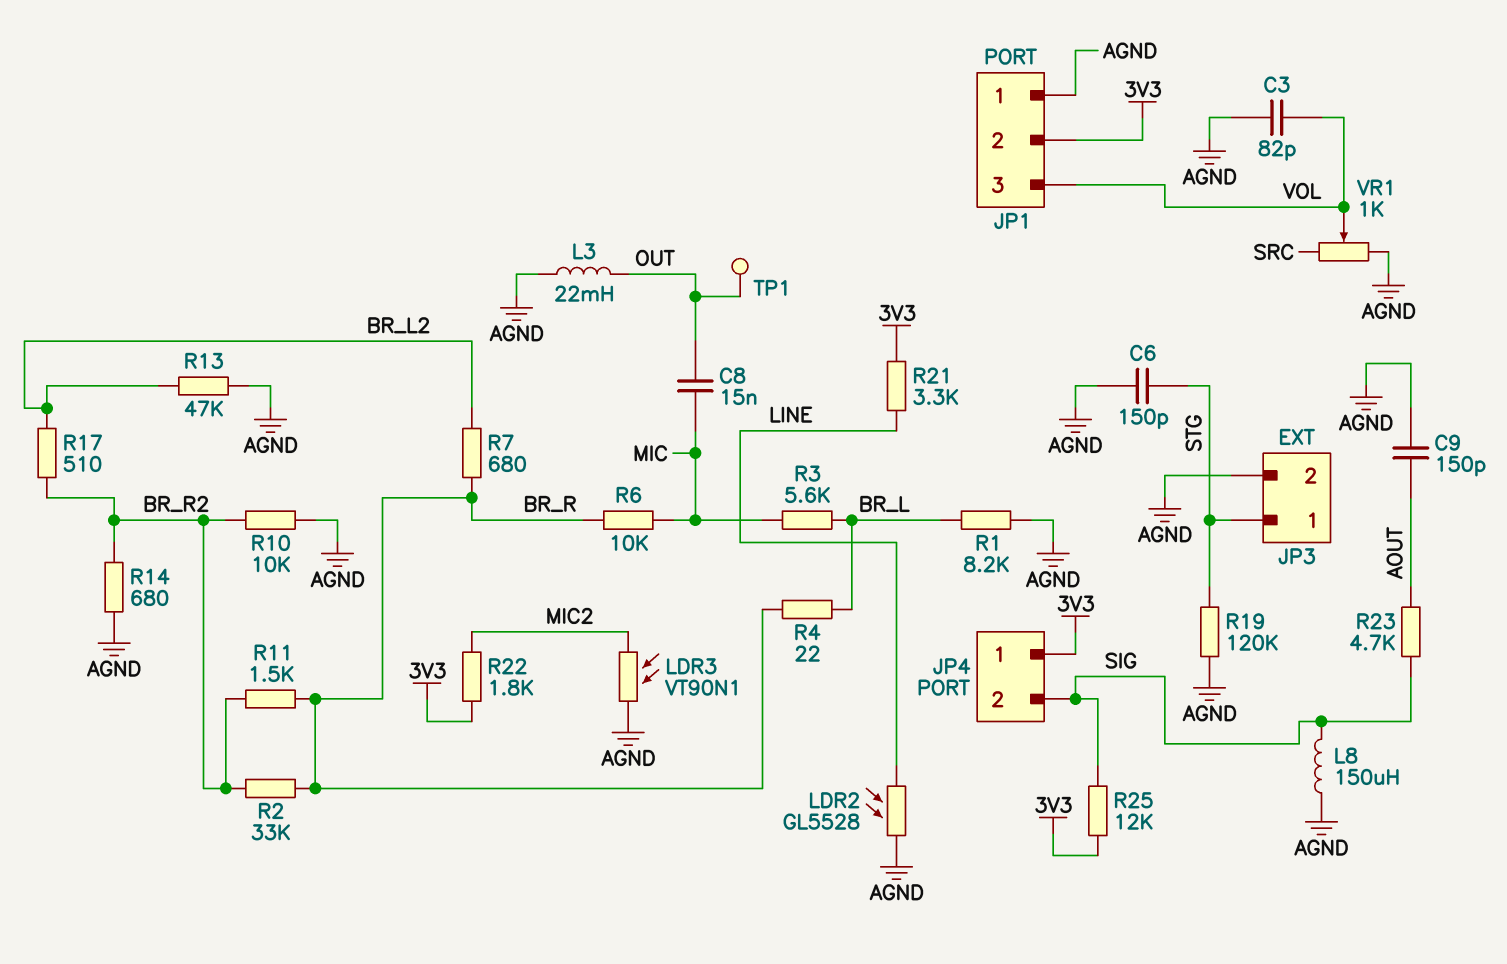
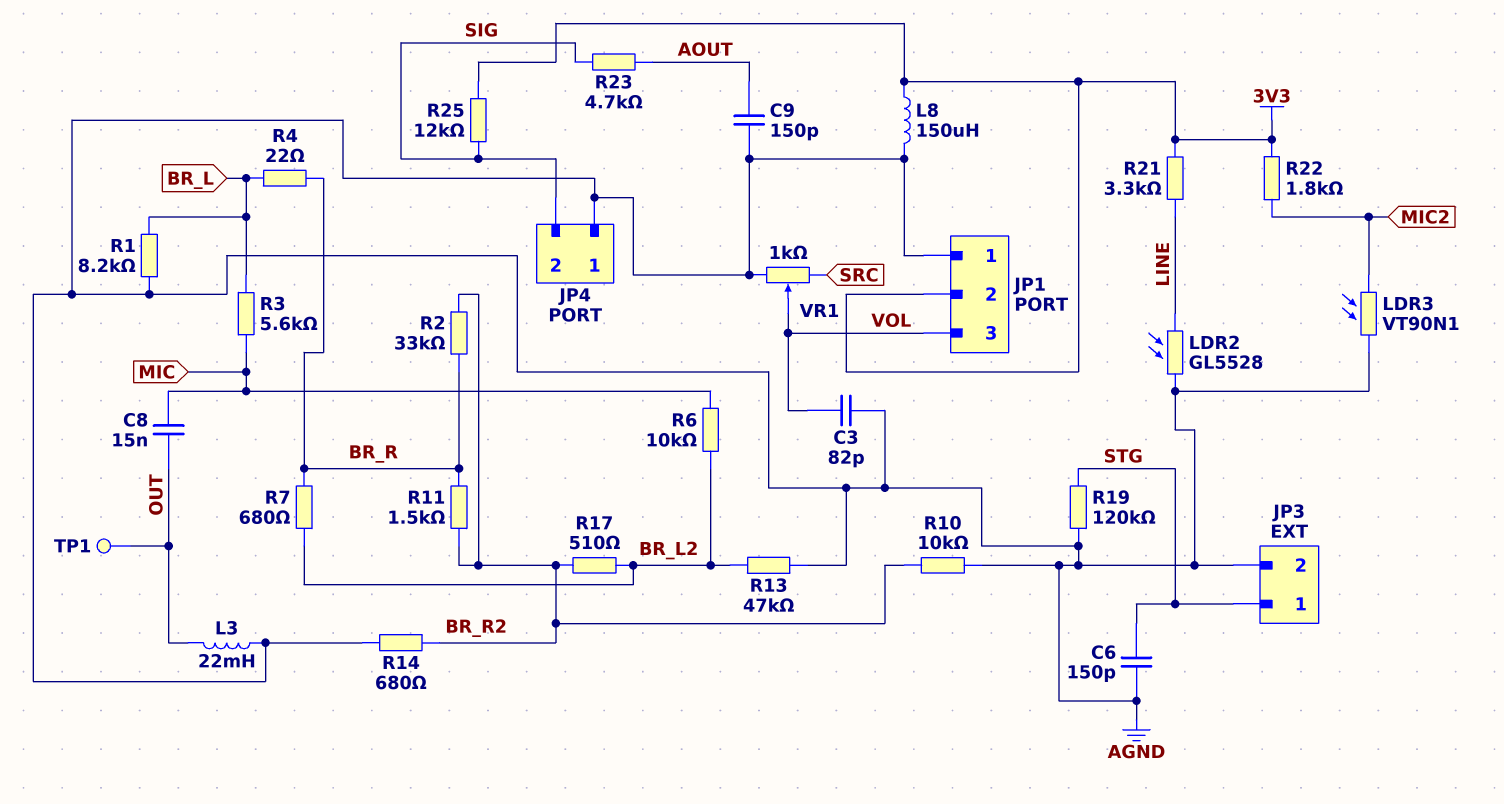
JP4 pin 1: 3V3 -> AGND
L8: 150uH (AGND, SIG) -> 150uH (3V3, AGND)
R6: 10k (BR_R, MIC) -> 10k (BR_L2, MIC)

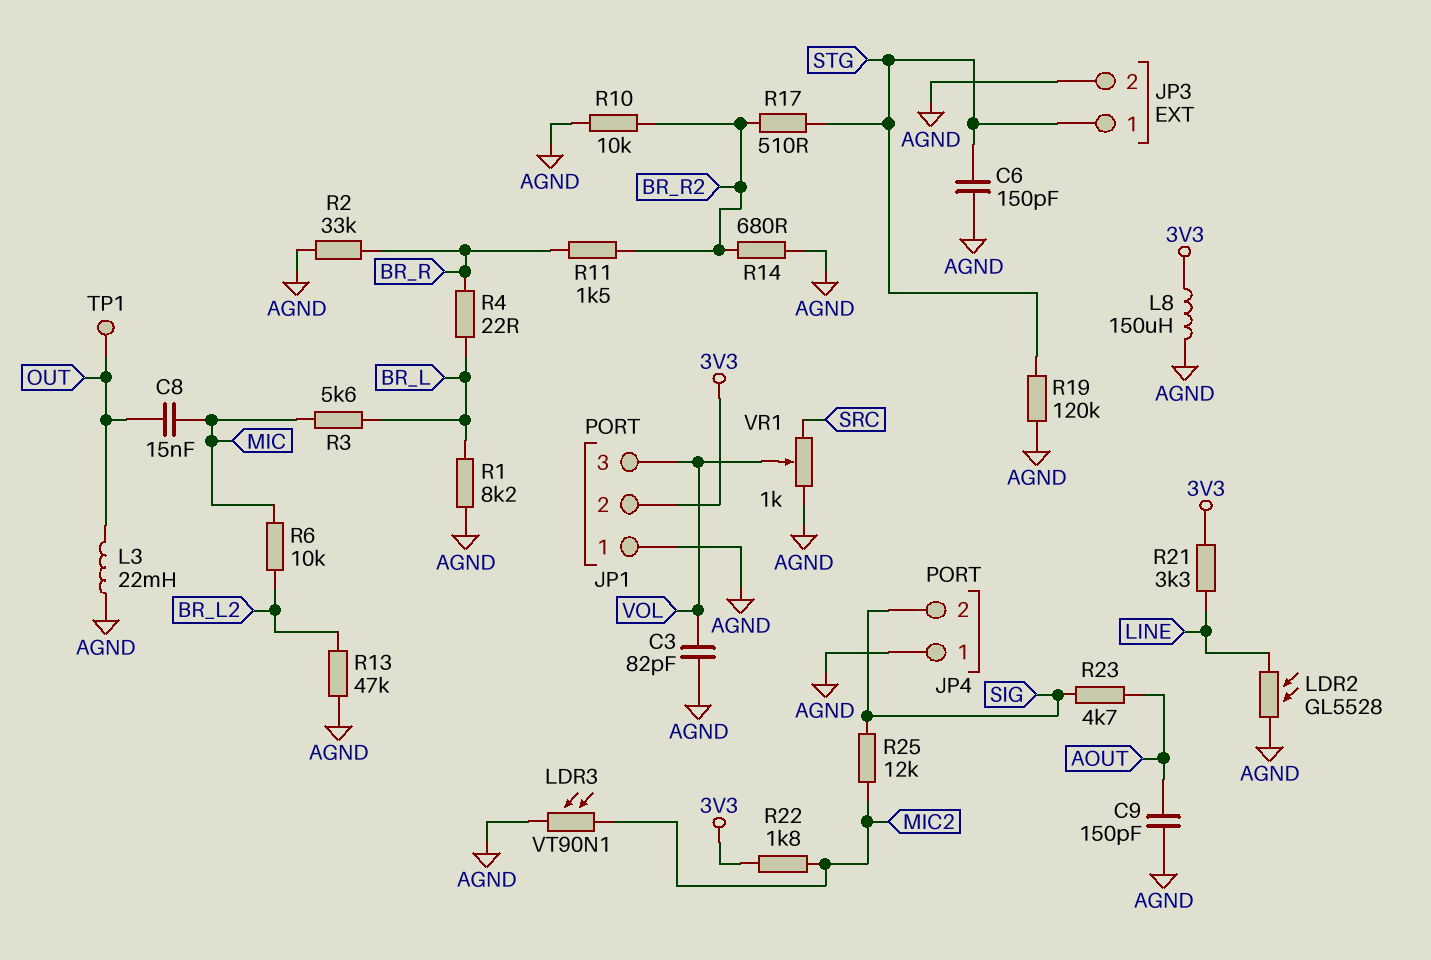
R2: 33k (BR_R, BR_R2) -> 33k (AGND, BR_R)
R7: 680 (BR_L2, BR_R) -> none
R17: 510 (BR_L2, BR_R2) -> 510 (BR_R2, STG)
R25: 12k (3V3, SIG) -> 12k (MIC2, SIG)

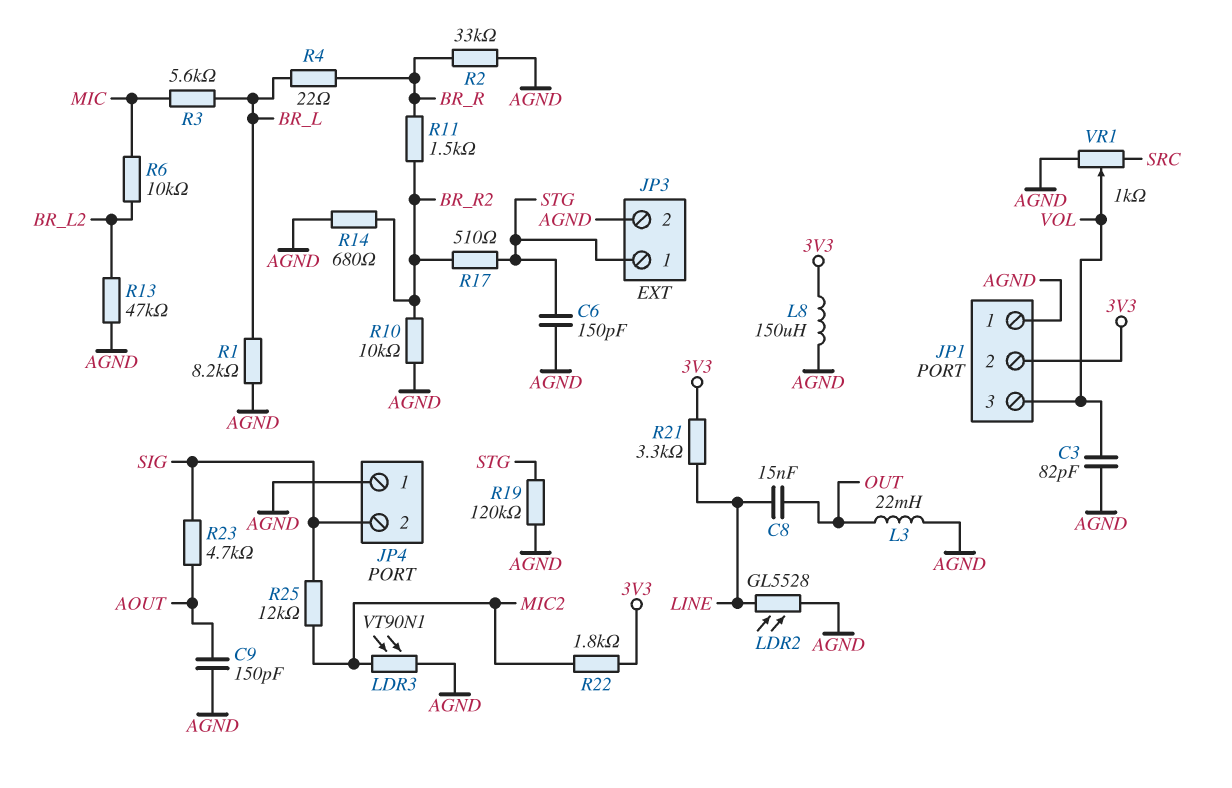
C8: 15nF (MIC, OUT) -> 15nF (LINE, OUT)
TP1: test point (OUT) -> none

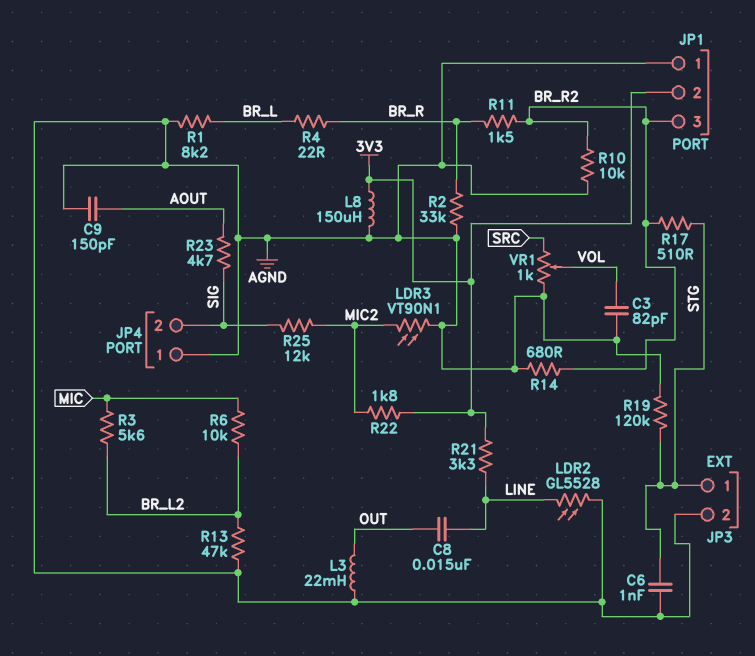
C6: 150pF (AGND, STG) -> 1nF (AGND, STG)
JP1 pin 3: VOL -> BR_R2
R3: 5.6k (BR_L, MIC) -> 5.6k (BR_L2, MIC)

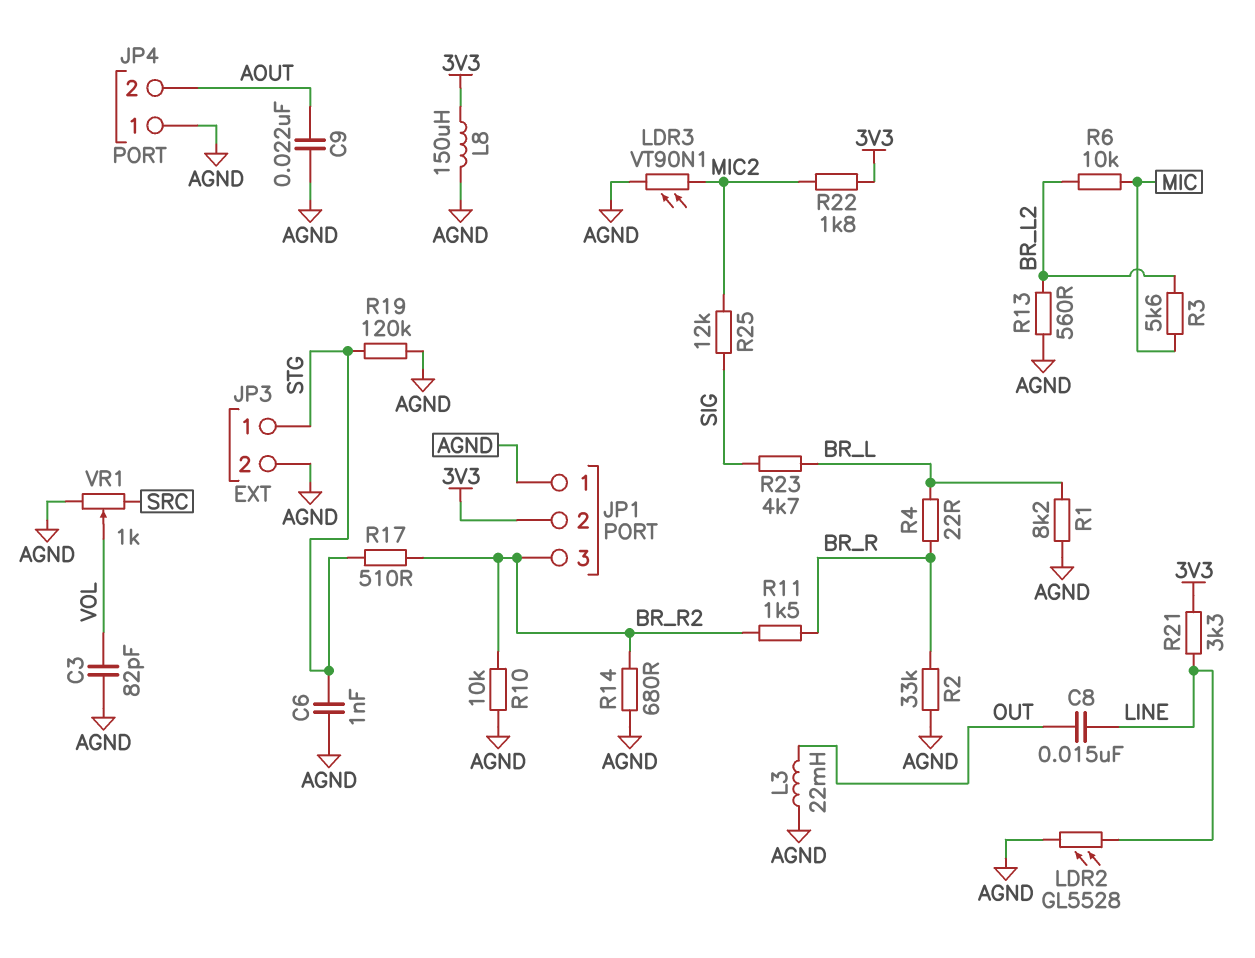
C9: 150pF (AGND, AOUT) -> 22nF (AGND, AOUT)
JP4 pin 2: SIG -> AOUT
R13: 47k (AGND, BR_L2) -> 560 (AGND, BR_L2)
R23: 4.7k (AOUT, SIG) -> 4.7k (BR_L, SIG)

